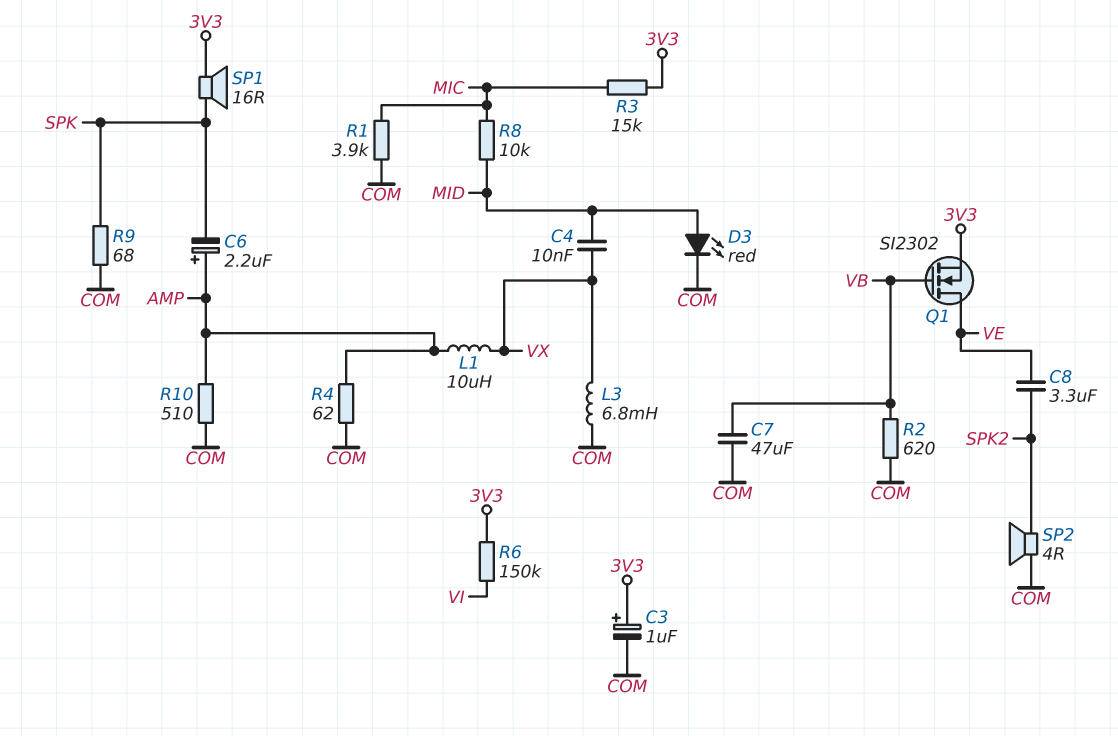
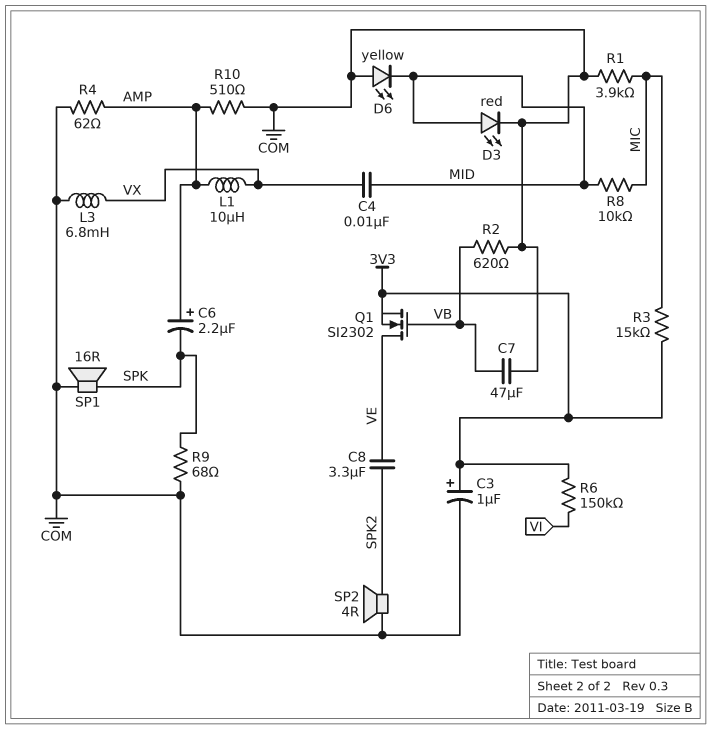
D6: none -> LED yellow (A COM, K MID)
SP1: speaker 16R (3V3, SPK) -> speaker 16R (COM, SPK)

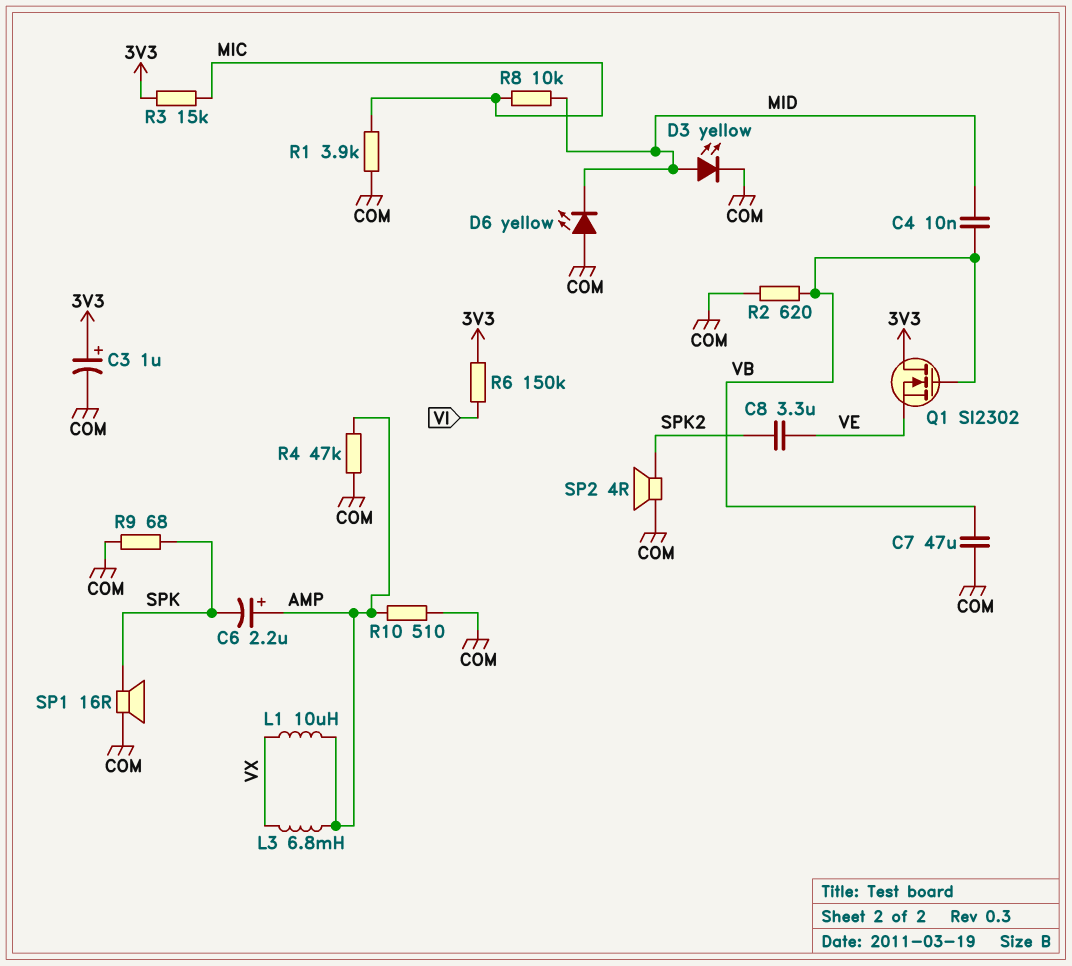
C4: 10nF (MID, VX) -> 10nF (MID, VB)
D3: LED red (A MID, K COM) -> LED yellow (A MID, K COM)
L3: 6.8mH (COM, VX) -> 6.8mH (AMP, VX)
Q1: NMOS SI2302 (G VB, D VE, S 3V3) -> NMOS SI2302 (G VB, D 3V3, S VE)
R4: 62 (AMP, COM) -> 47k (AMP, COM)

